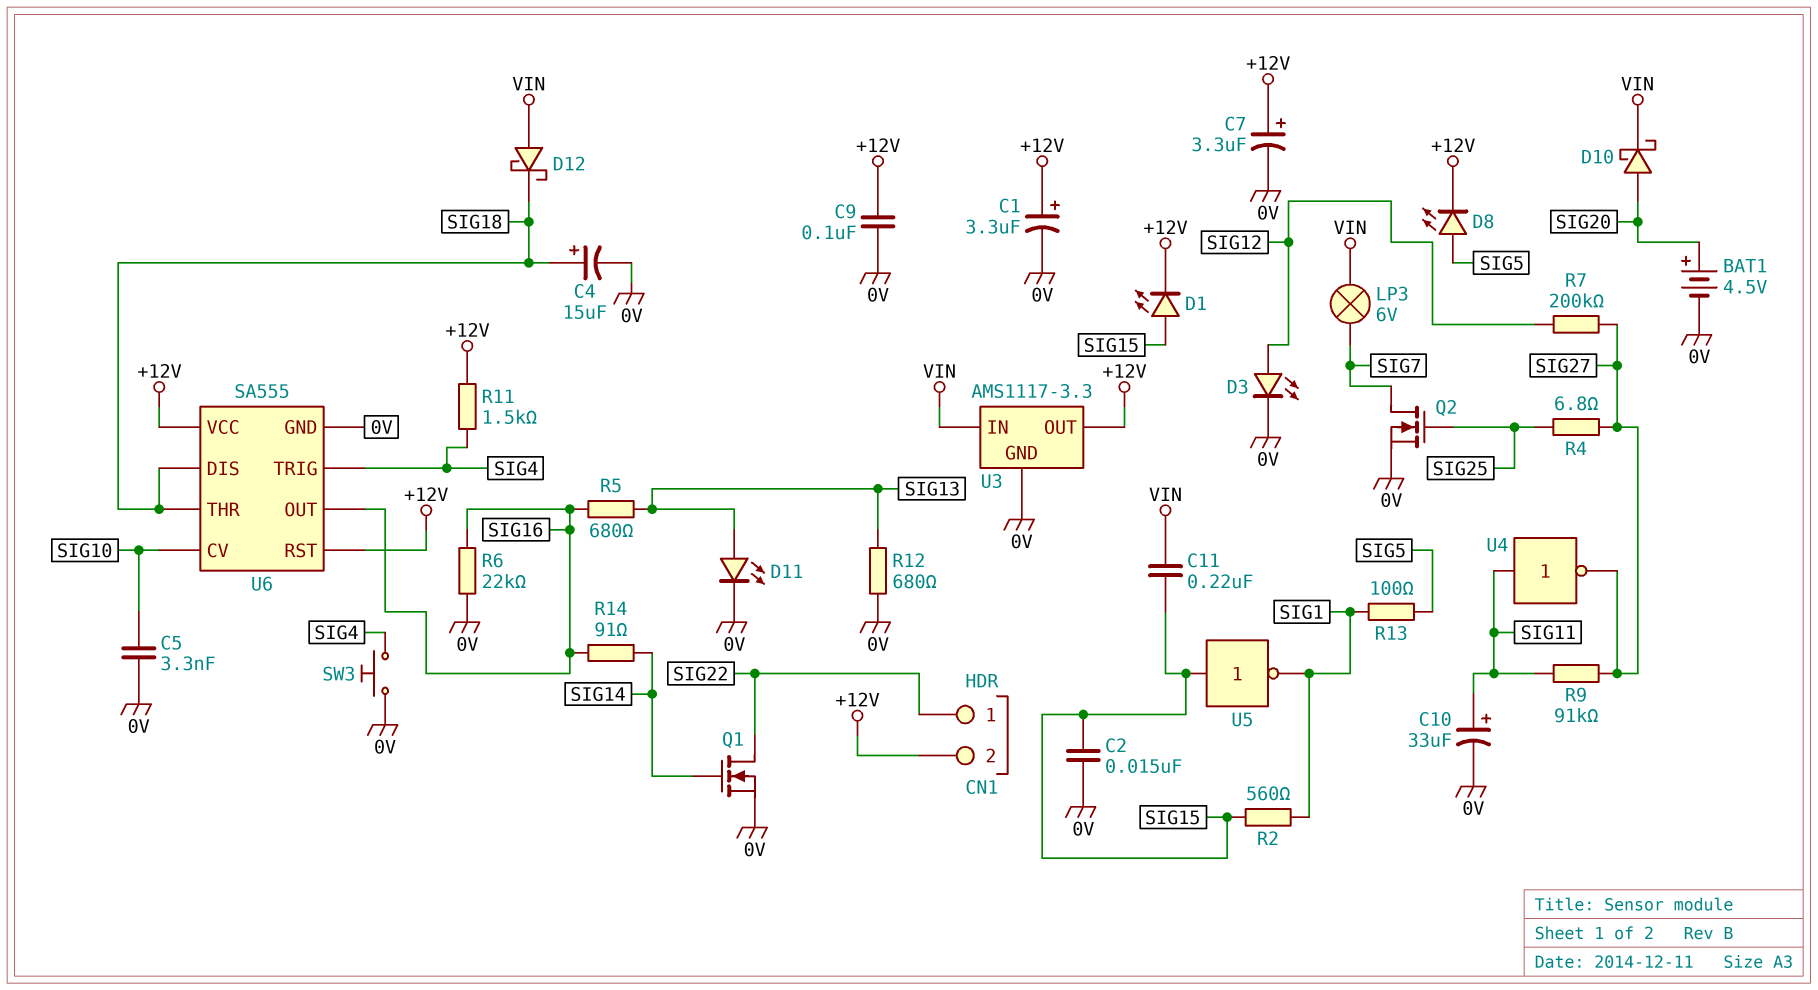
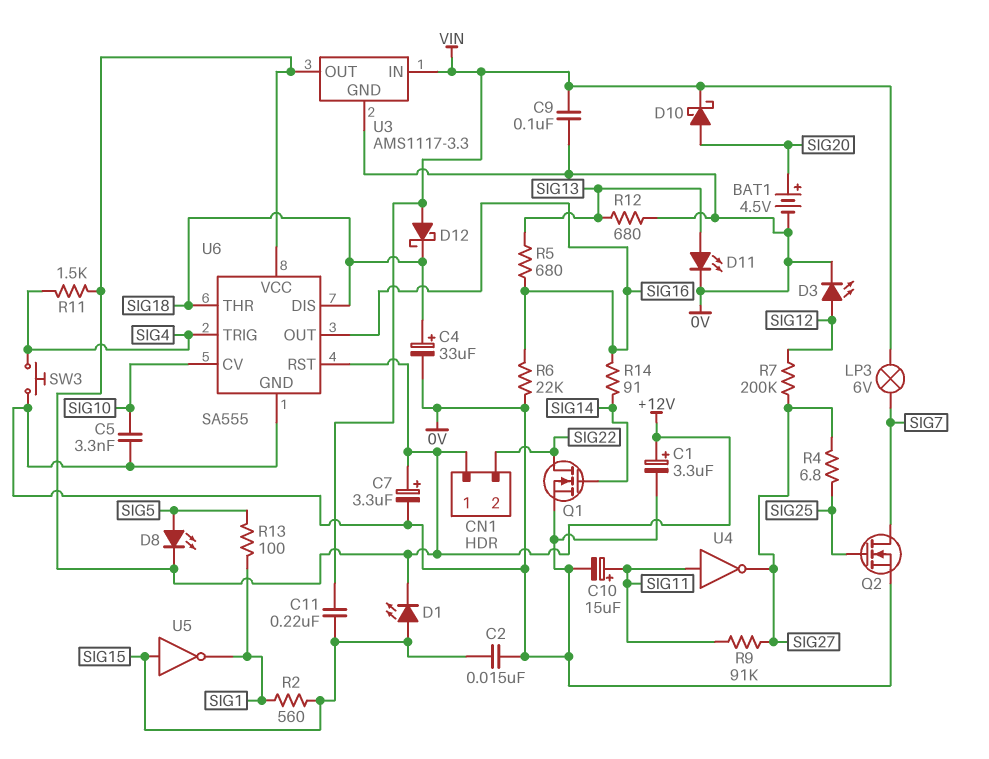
C4: 15uF (plus SIG18, minus 0V) -> 33uF (plus SIG18, minus 0V)
C9: 100nF (+12V, 0V) -> 100nF (0V, VIN)
C10: 33uF (plus SIG11, minus 0V) -> 15uF (plus SIG11, minus 0V)
CN1 pin 1: SIG22 -> +12V
CN1 pin 2: +12V -> SIG22

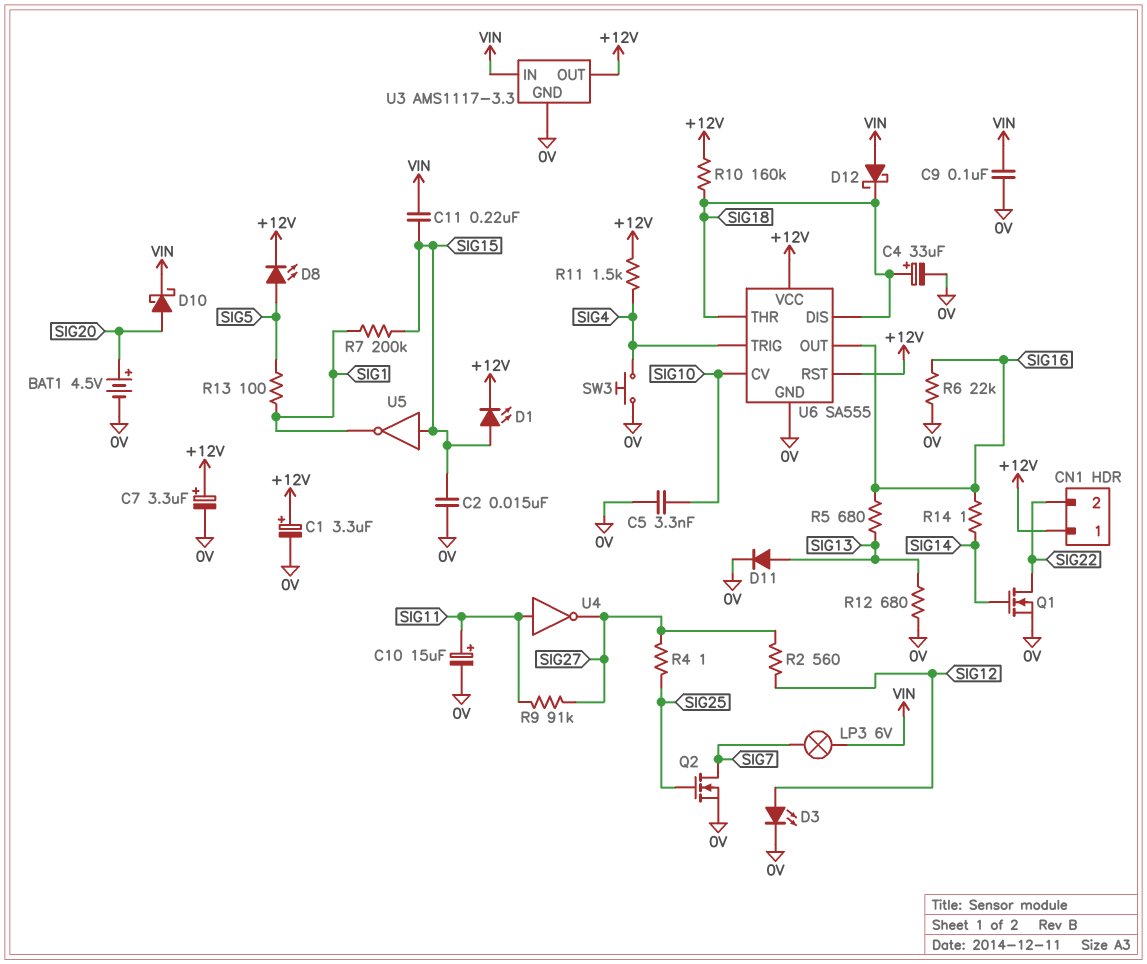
D11: LED (A SIG13, K 0V) -> diode (A SIG13, K 0V)
R2: 560 (SIG1, SIG15) -> 560 (SIG12, SIG27)
R4: 6.8 (SIG25, SIG27) -> 1 (SIG25, SIG27)
R7: 200k (SIG12, SIG27) -> 200k (SIG1, SIG15)
R10: none -> 160k (+12V, SIG18)
R14: 91 (SIG14, SIG16) -> 1 (SIG14, SIG16)

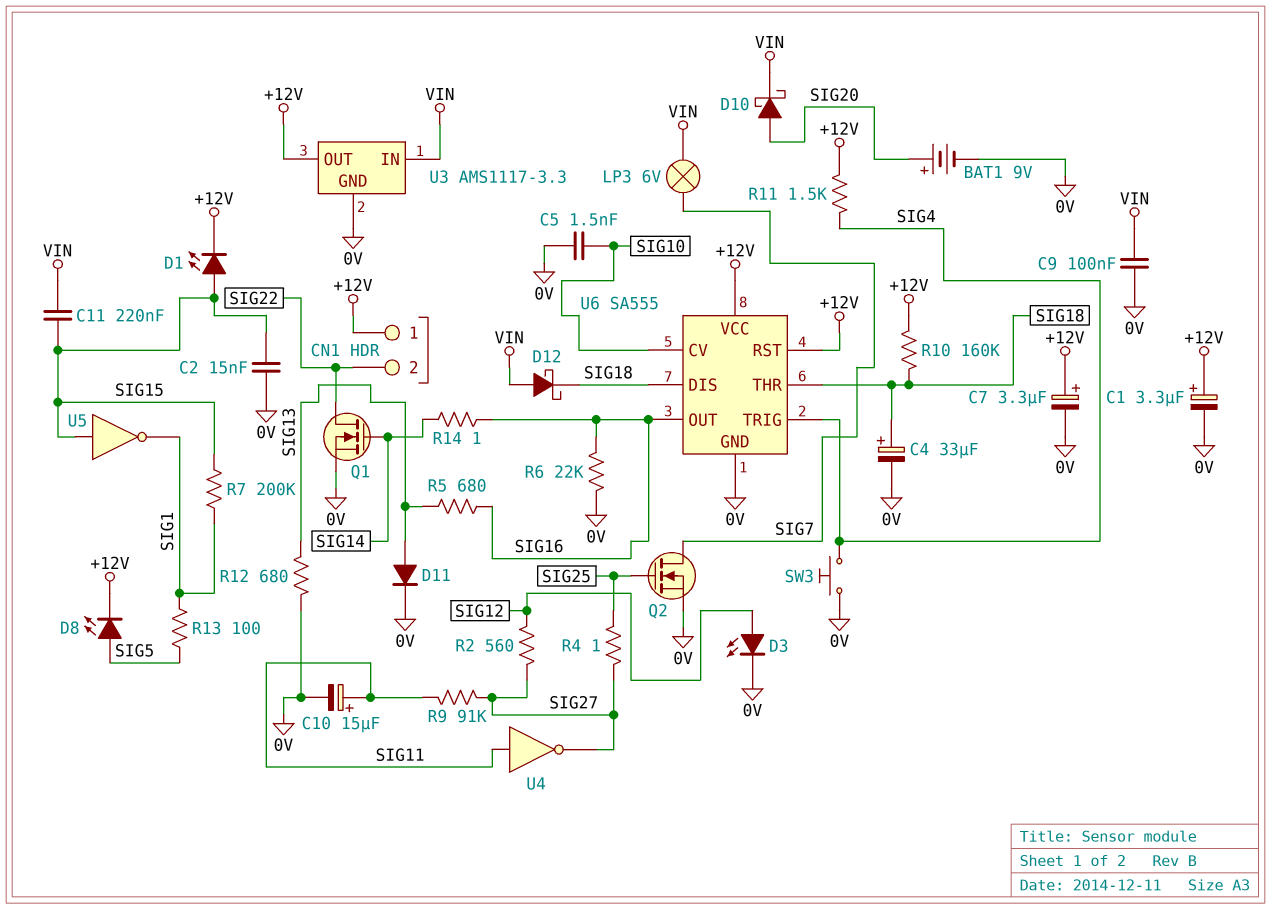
BAT1: 4.5V (plus SIG20, minus 0V) -> 9V (plus SIG20, minus 0V)
C5: 3.3nF (0V, SIG10) -> 1.5nF (0V, SIG10)

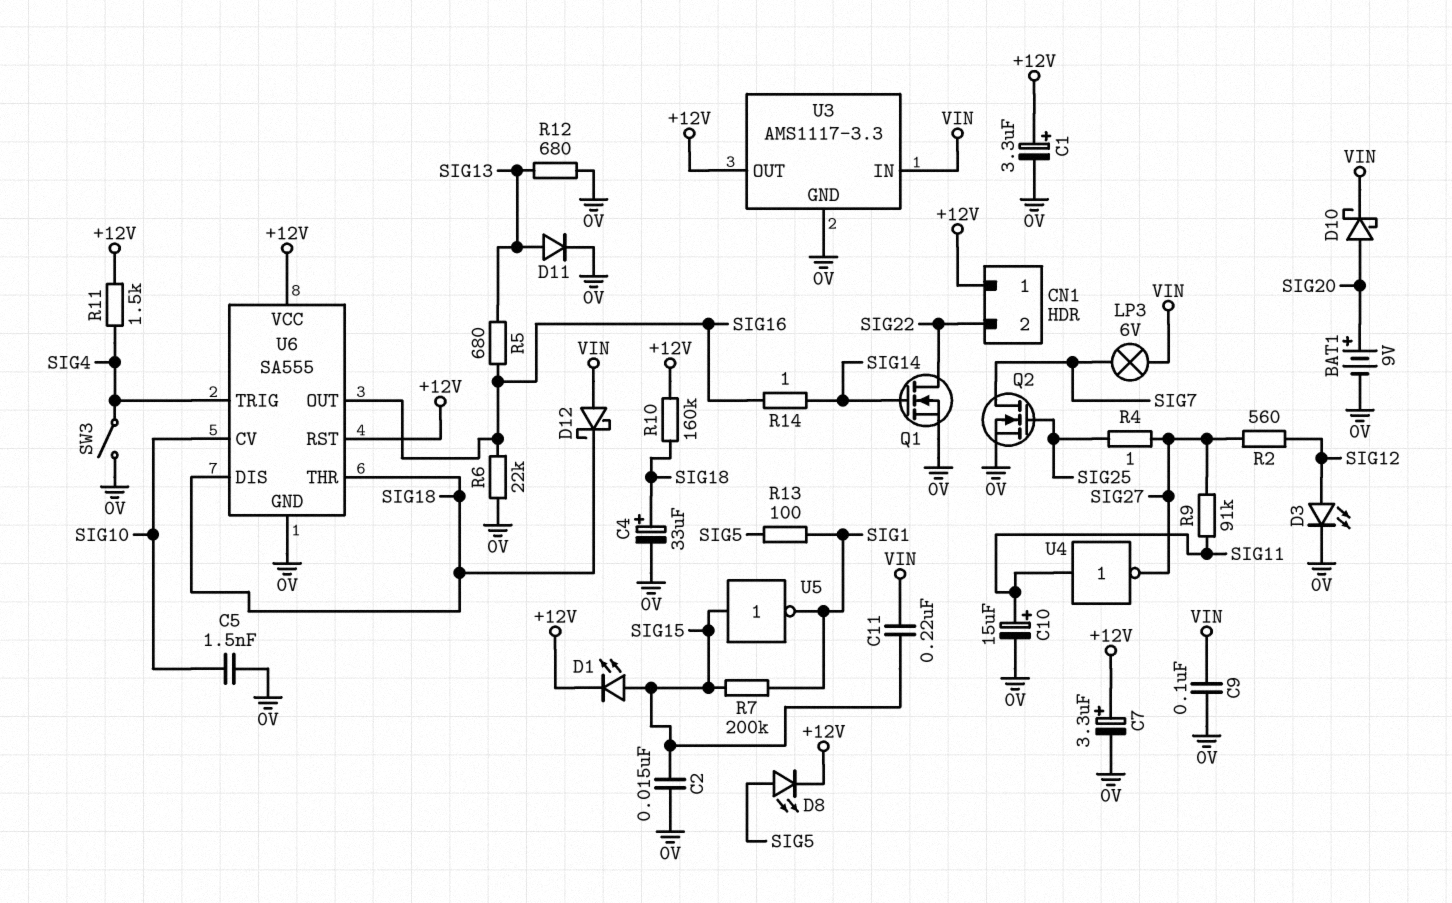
SW3: button (0V, SIG4) -> switch (0V, SIG4)

